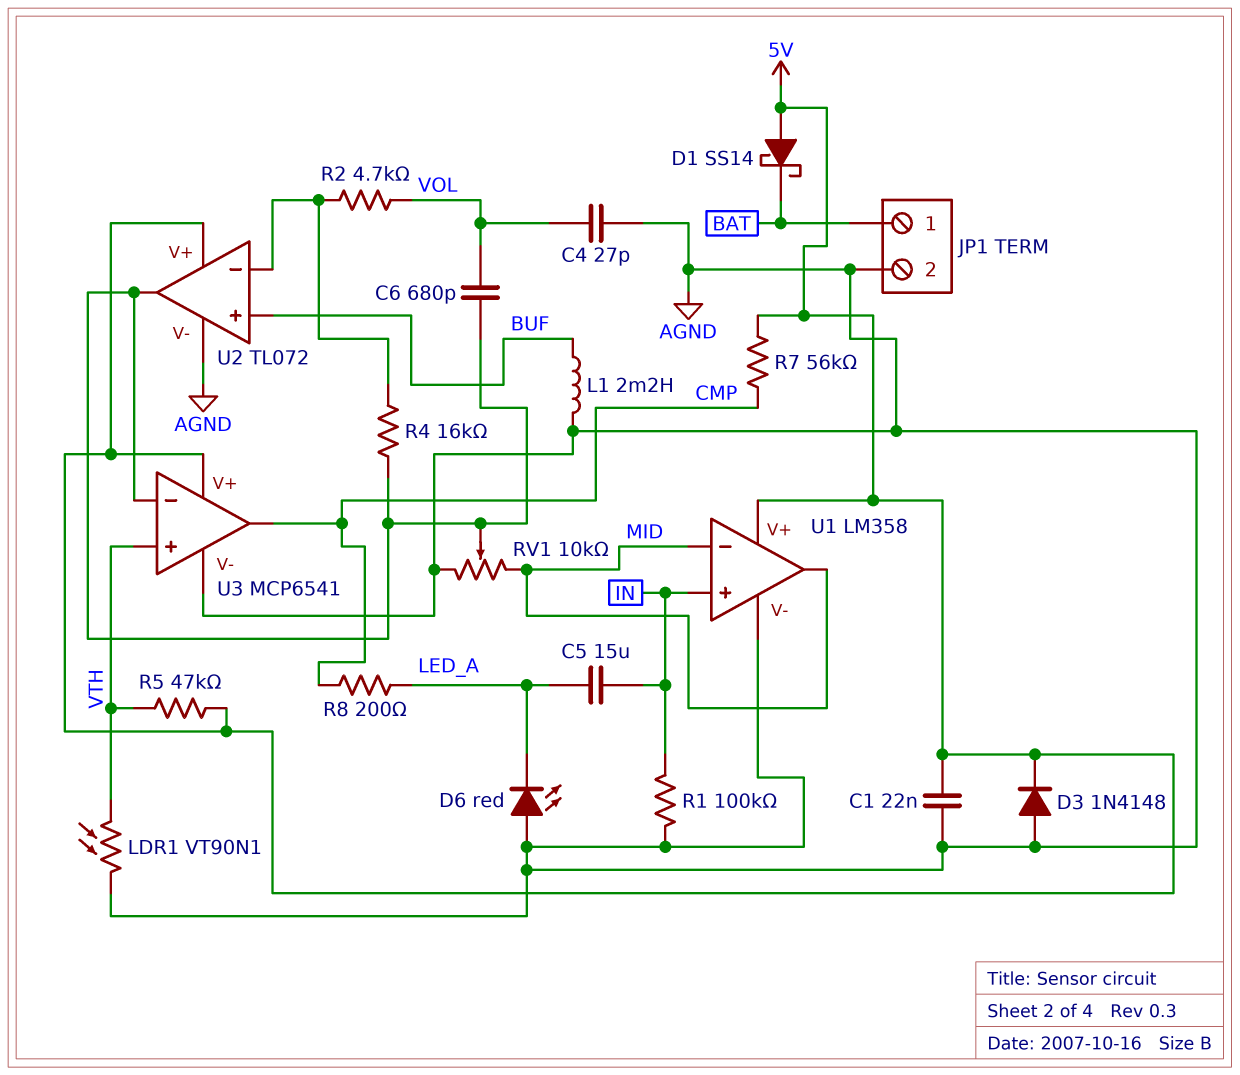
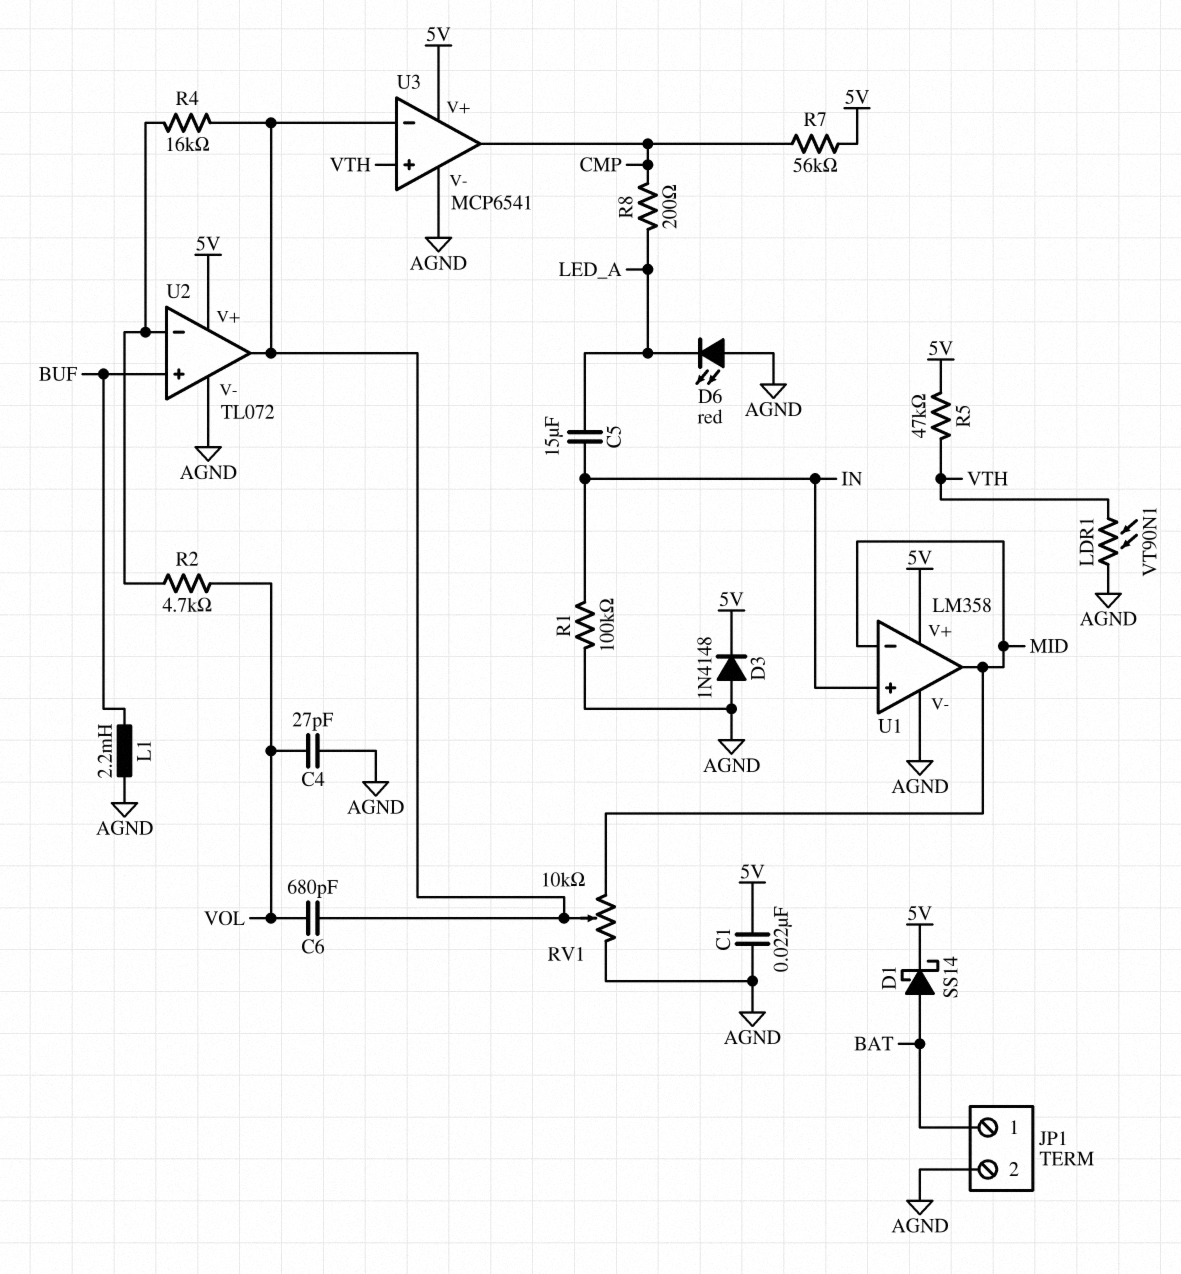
D1: schottky SS14 (A 5V, K BAT) -> schottky SS14 (A BAT, K 5V)

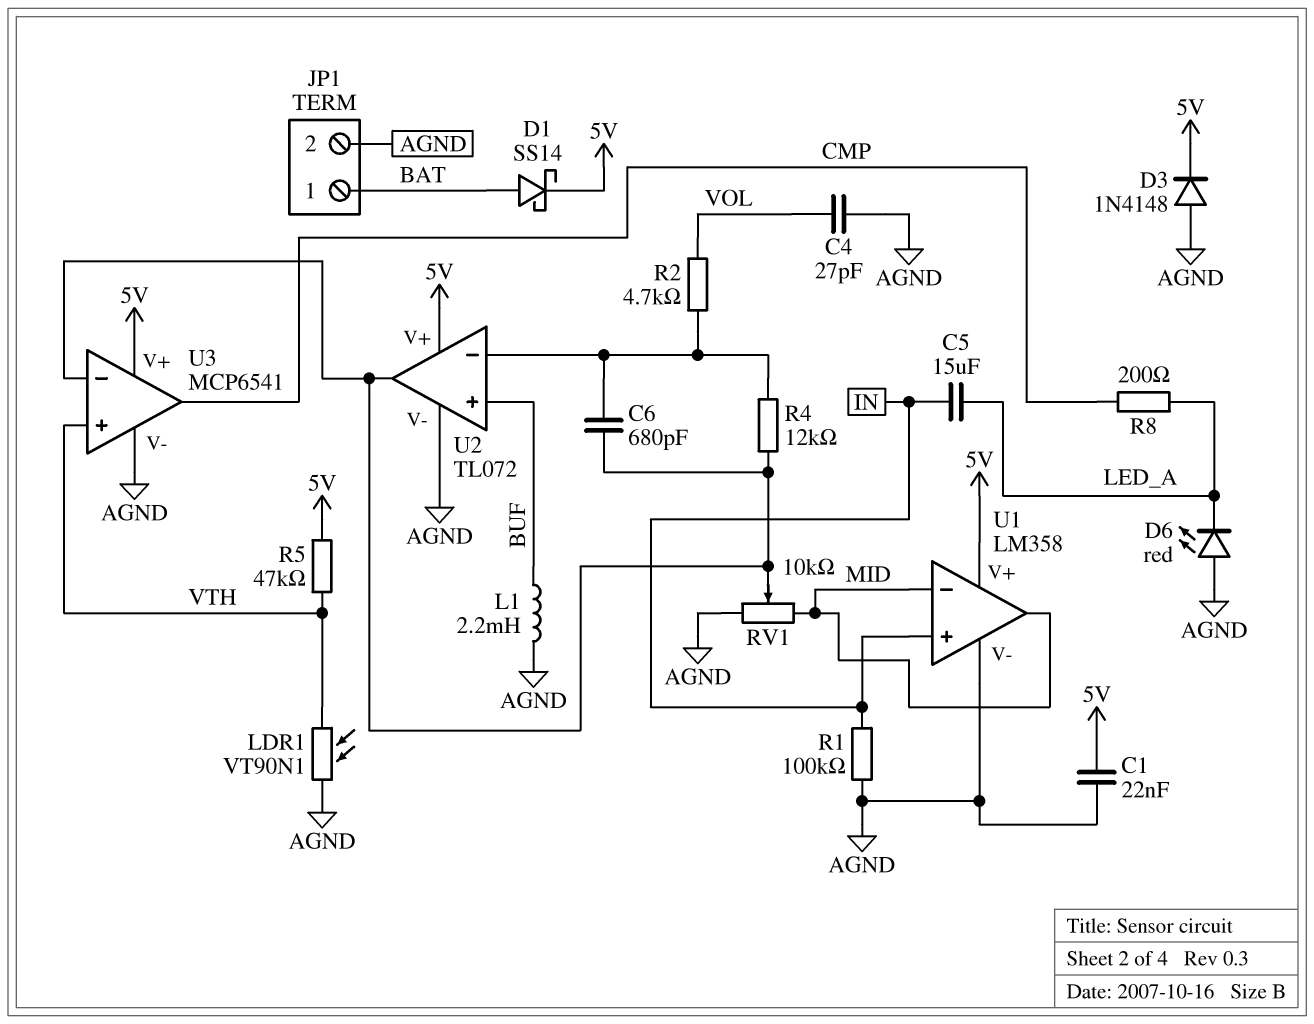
C6: 680pF (U2/out, VOL) -> 680pF (U2/in-, U2/out)
R4: 16k (U2/in-, U2/out) -> 12k (U2/in-, U2/out)
R7: 56k (5V, CMP) -> none

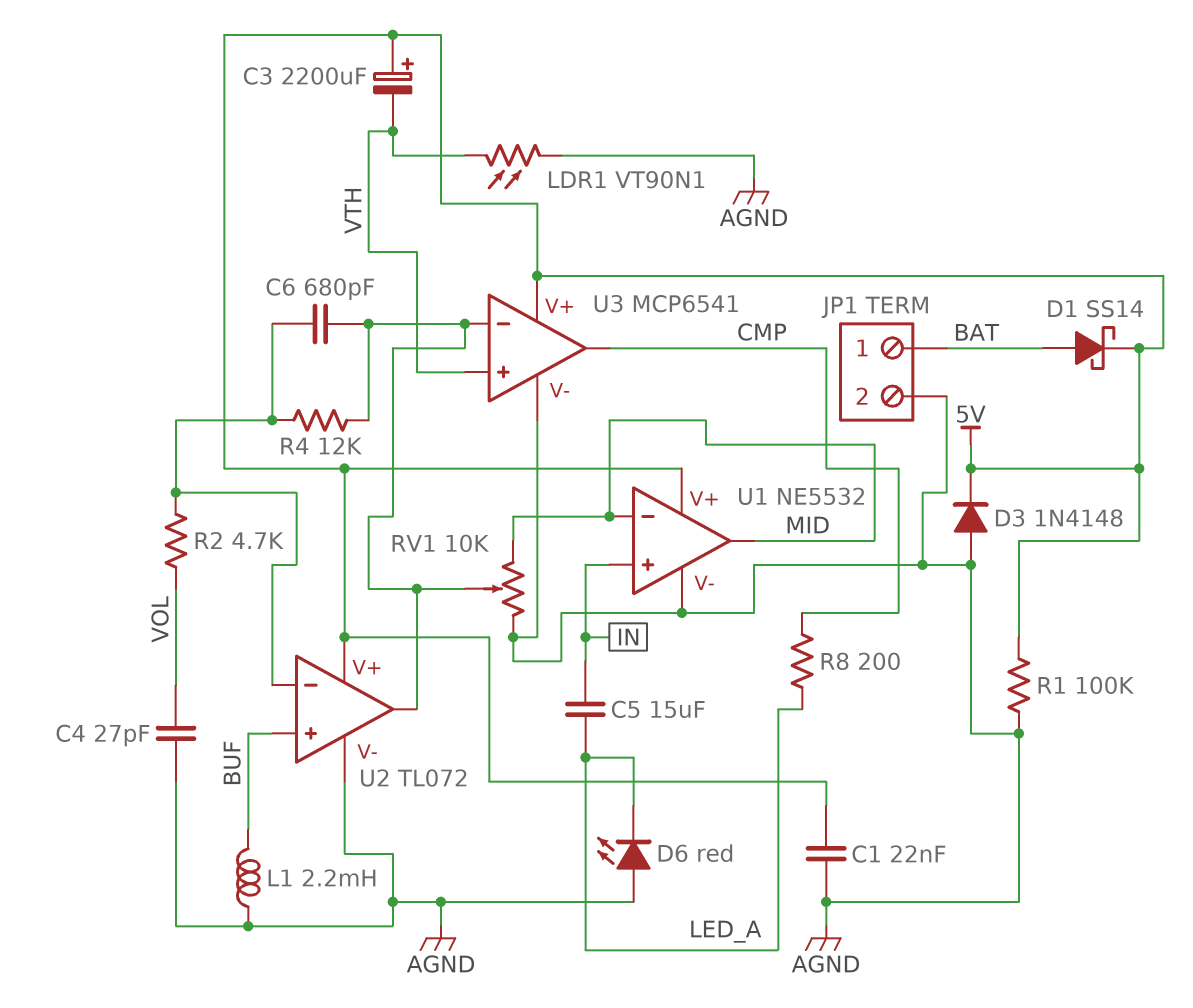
C3: none -> 2200uF (plus 5V, minus VTH)
R1: 100k (AGND, IN) -> 100k (5V, AGND)
R5: 47k (5V, VTH) -> none
U1: LM358 -> NE5532

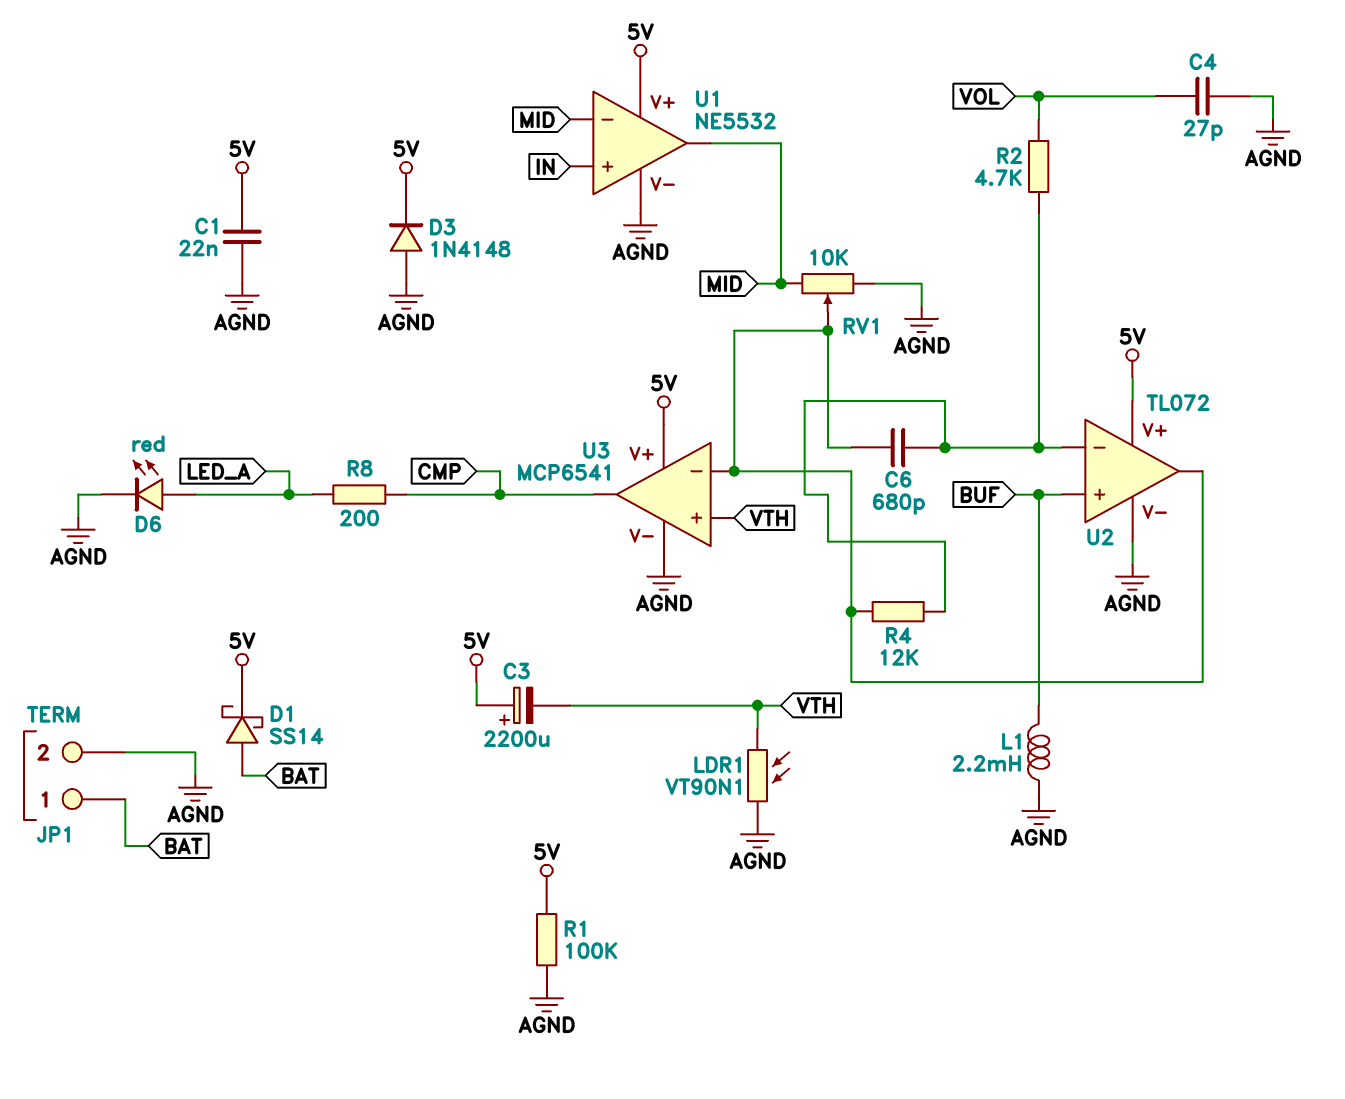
C5: 15uF (IN, LED_A) -> none
D6: LED red (A AGND, K LED_A) -> LED red (A LED_A, K AGND)

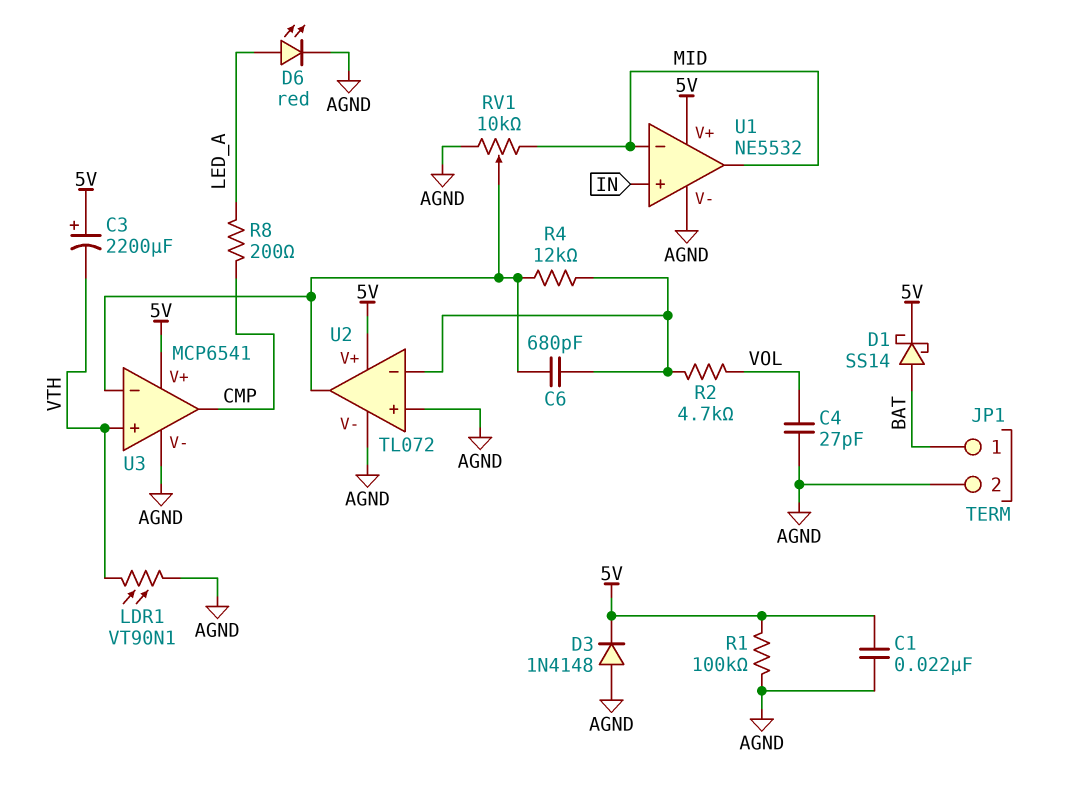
L1: 2.2mH (AGND, BUF) -> none
U2 pin in+: BUF -> AGND

